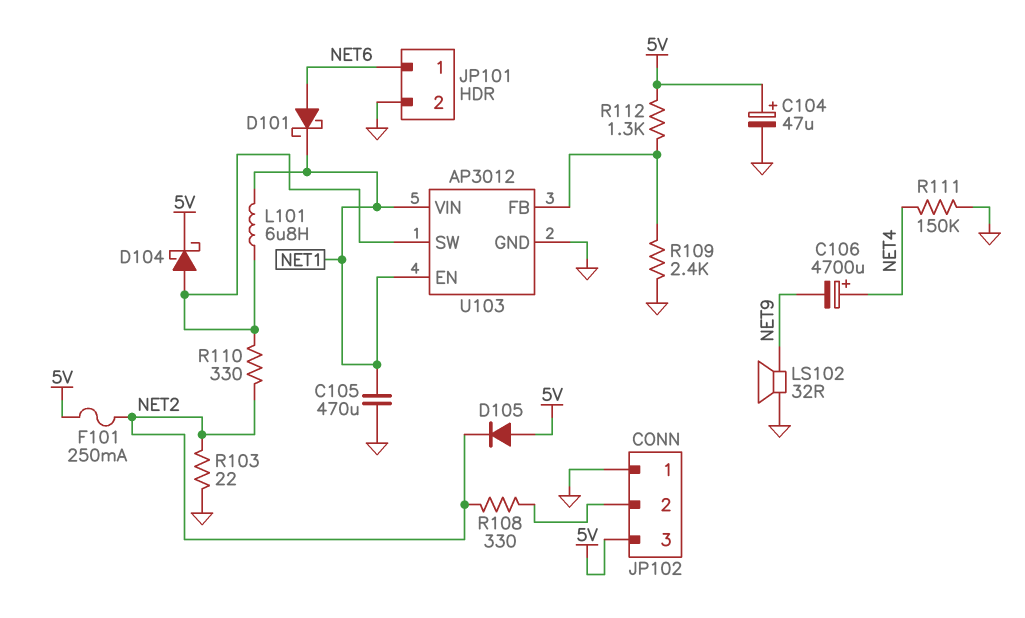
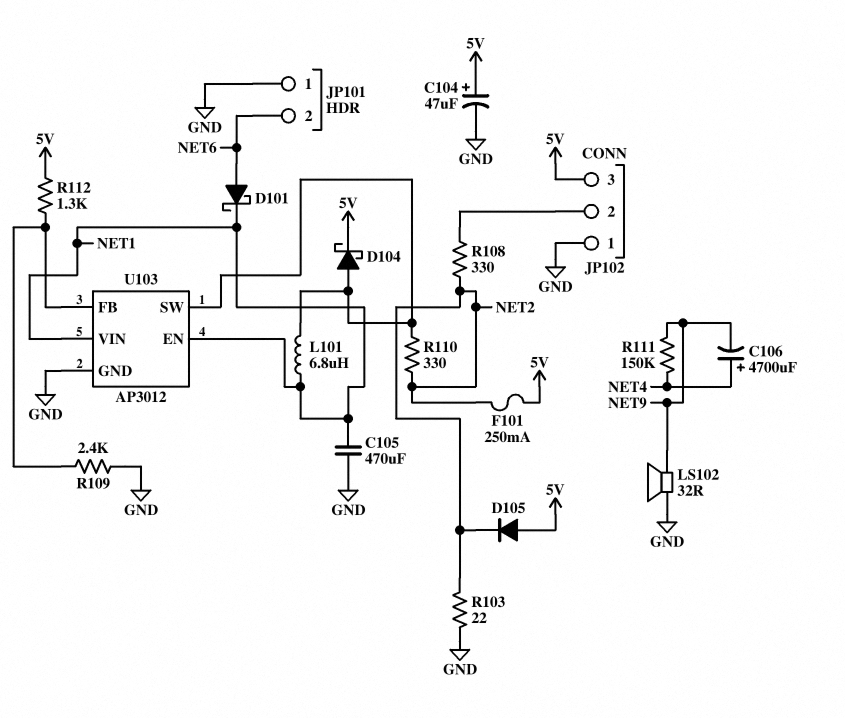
JP101 pin 1: NET6 -> GND
JP101 pin 2: GND -> NET6
R111: 150k (GND, NET4) -> 150k (NET4, NET9)

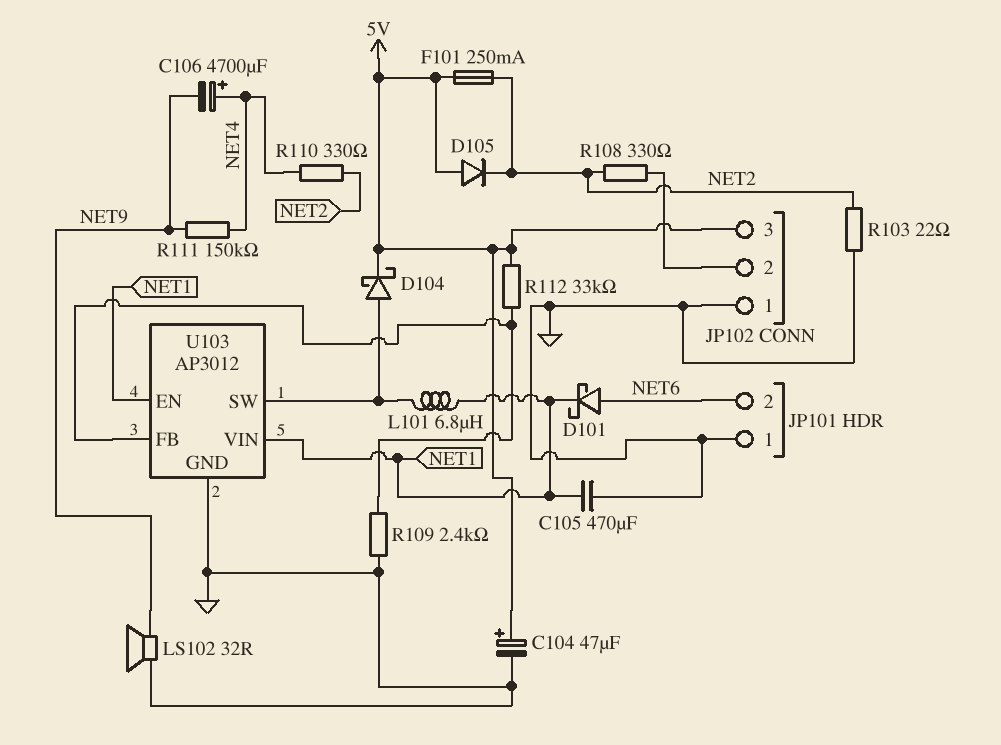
R110: 330 (NET2, U103/SW) -> 330 (NET2, NET4)
R112: 1.3k (5V, U103/FB) -> 33k (5V, U103/FB)

